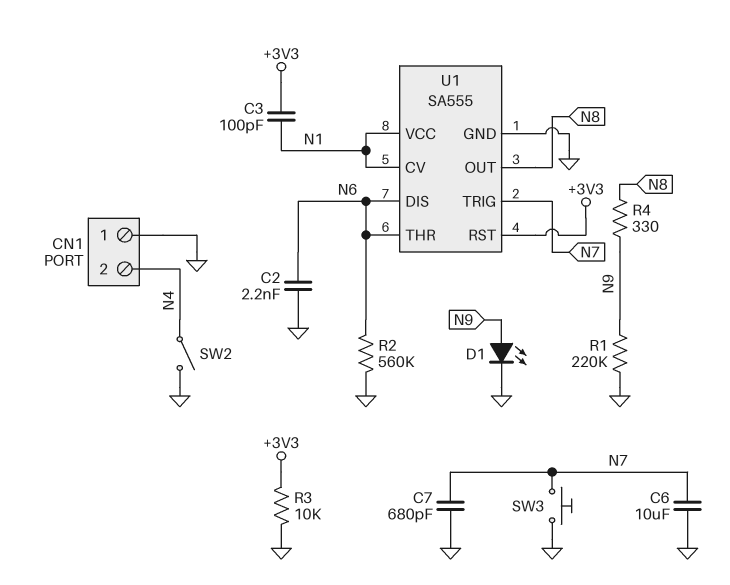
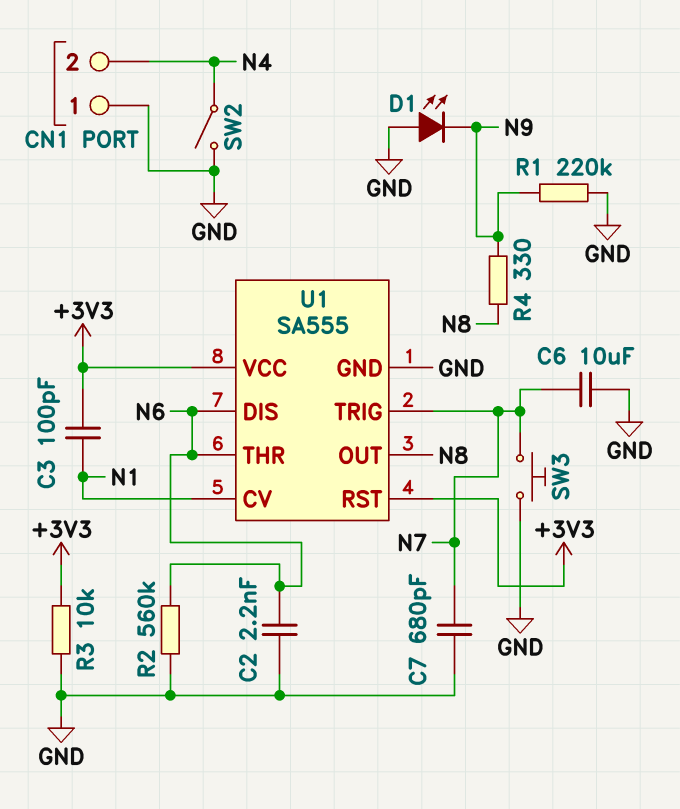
D1: LED (A N9, K GND) -> LED (A GND, K N9)
U1 pin VCC: N1 -> +3V3

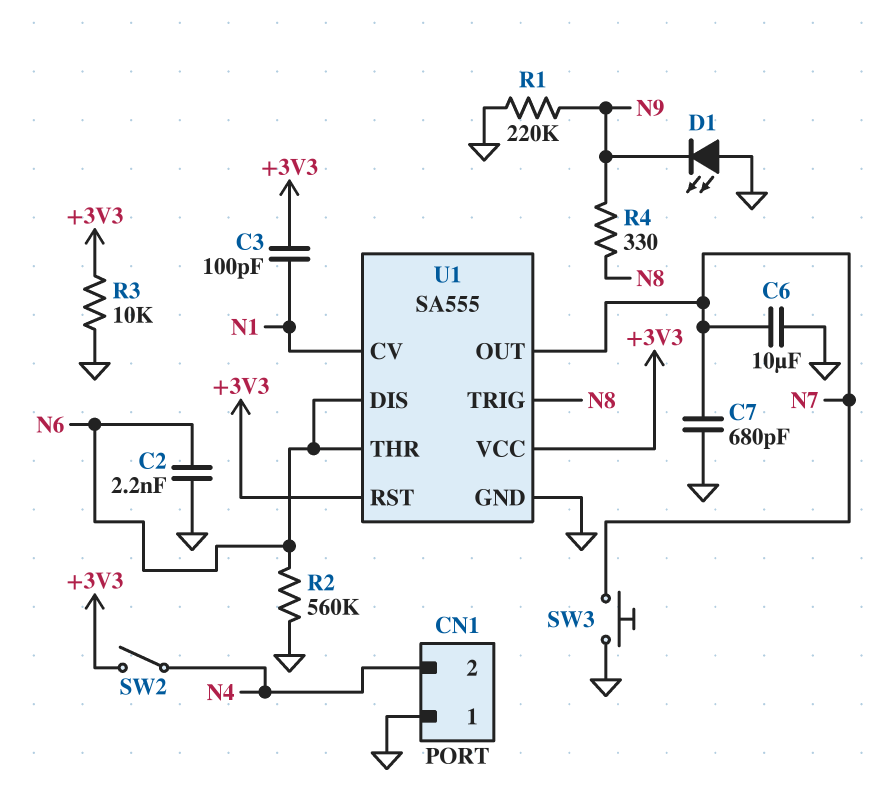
SW2: switch (GND, N4) -> switch (+3V3, N4)
U1 pin OUT: N8 -> N7
U1 pin TRIG: N7 -> N8

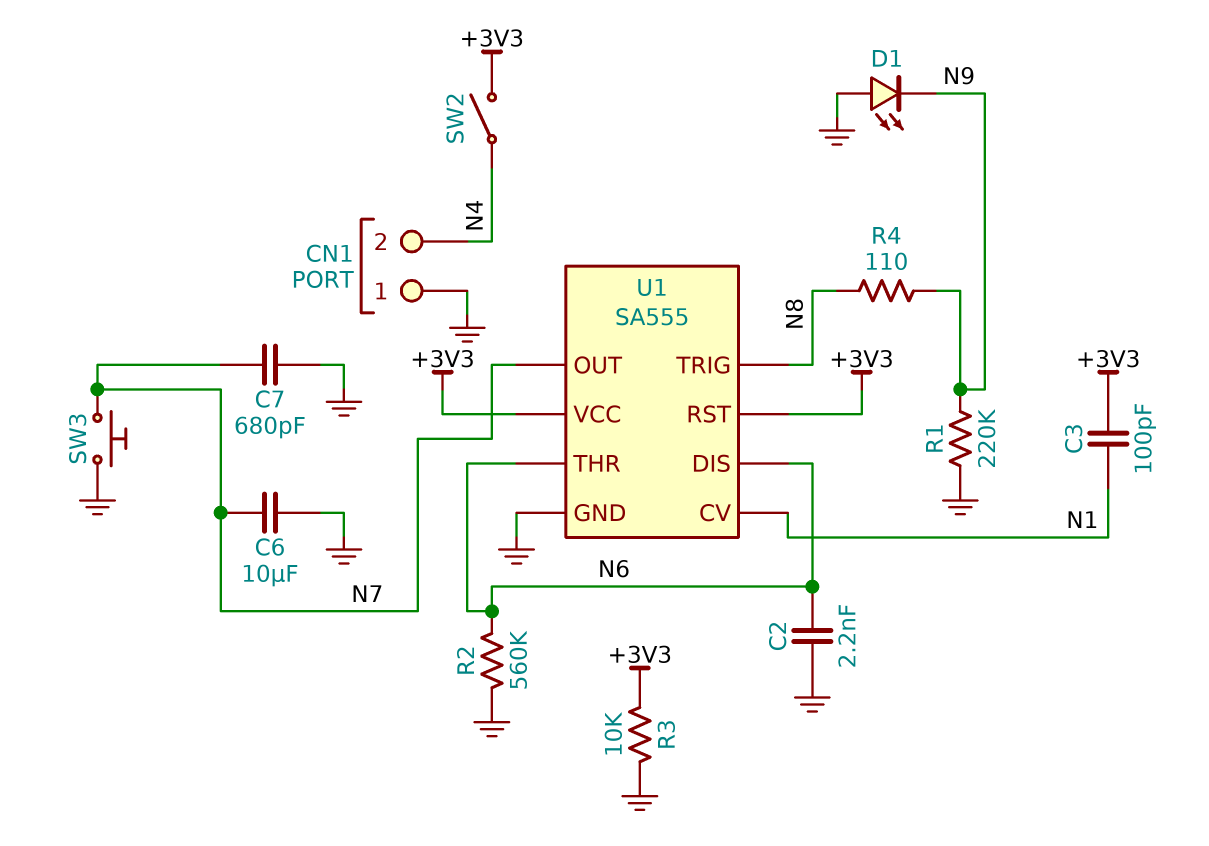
R4: 330 (N8, N9) -> 110 (N8, N9)

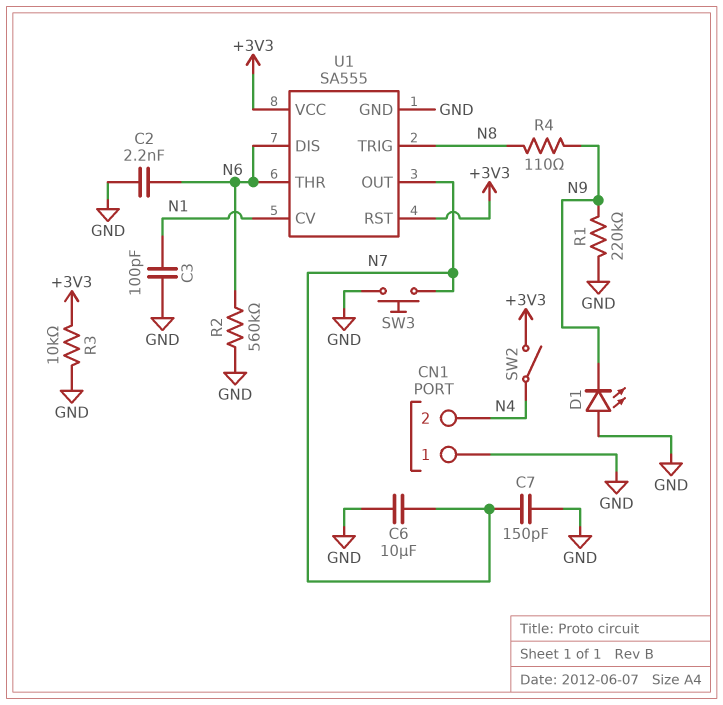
C3: 100pF (+3V3, N1) -> 100pF (GND, N1)
C7: 680pF (GND, N7) -> 150pF (GND, N7)

